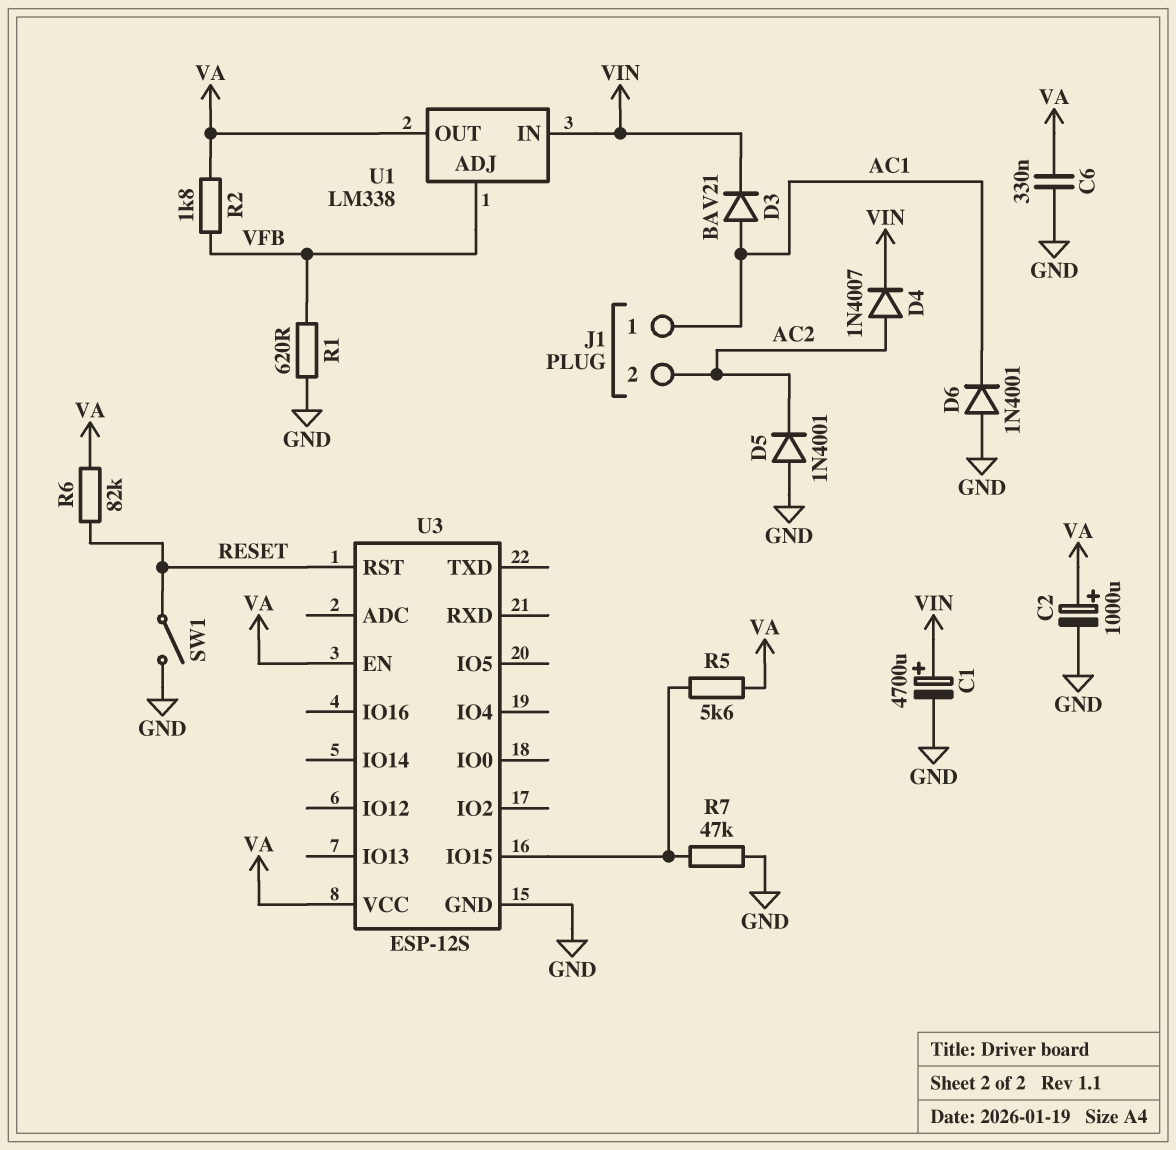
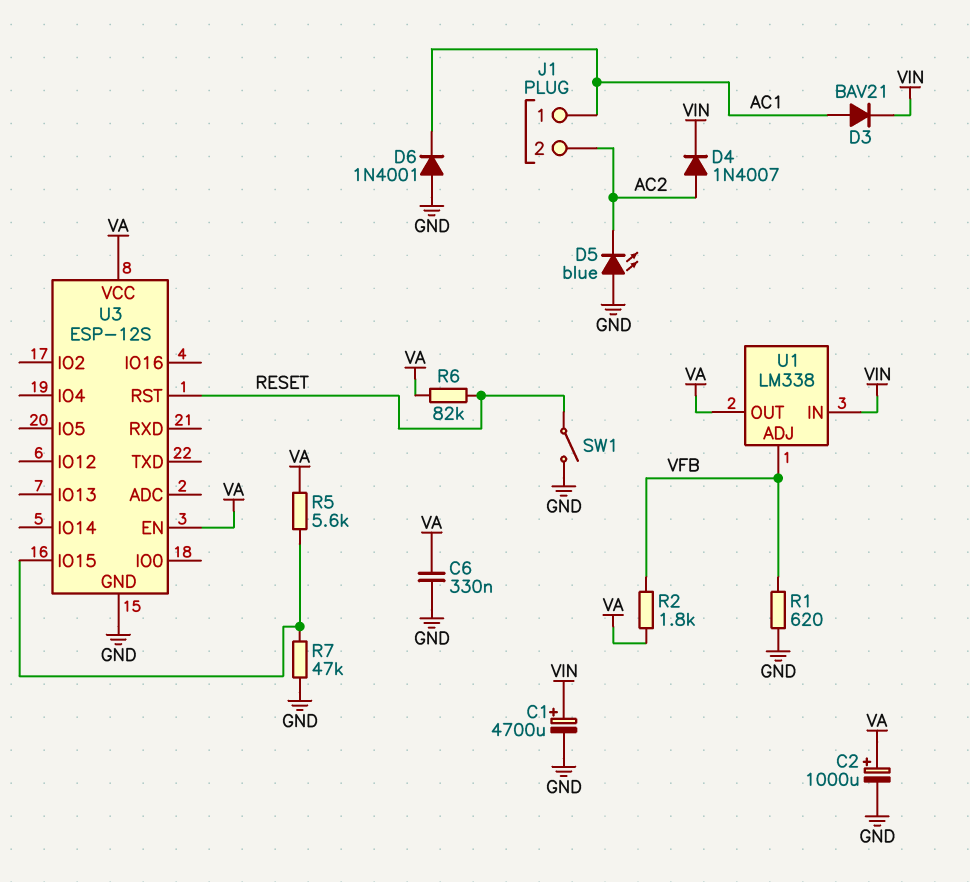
D5: diode 1N4001 (A GND, K AC2) -> LED blue (A GND, K AC2)

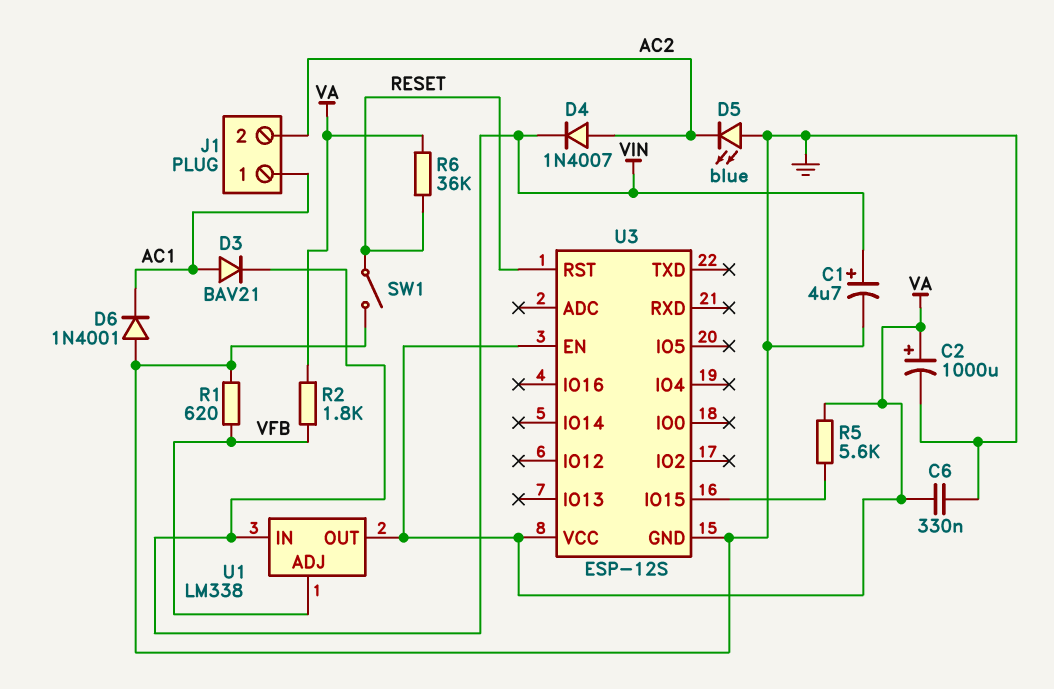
C1: 4700uF (plus VIN, minus GND) -> 4.7uF (plus VIN, minus GND)
R6: 82k (RESET, VA) -> 36k (RESET, VA)
R7: 47k (GND, U3/IO15) -> none

